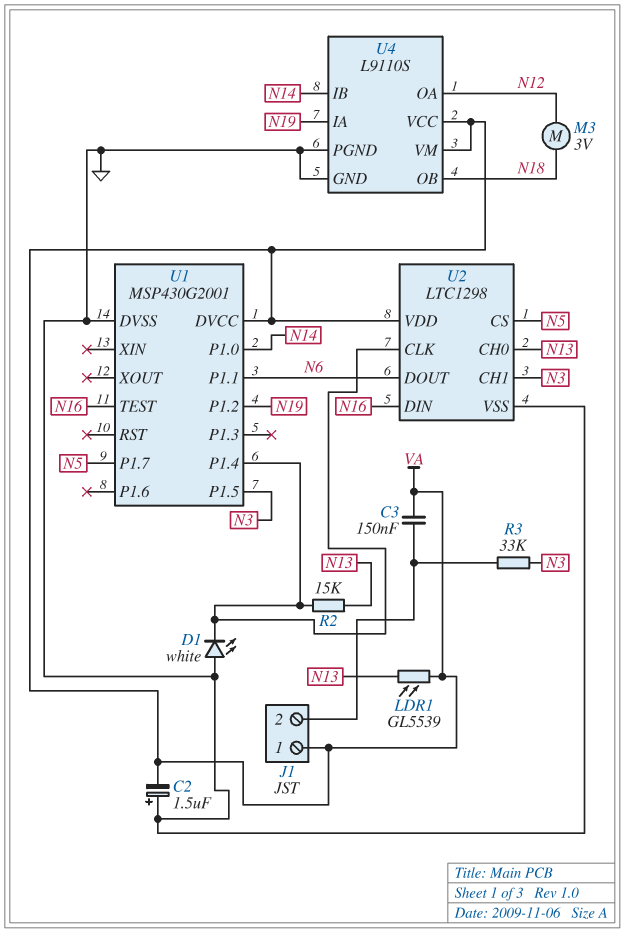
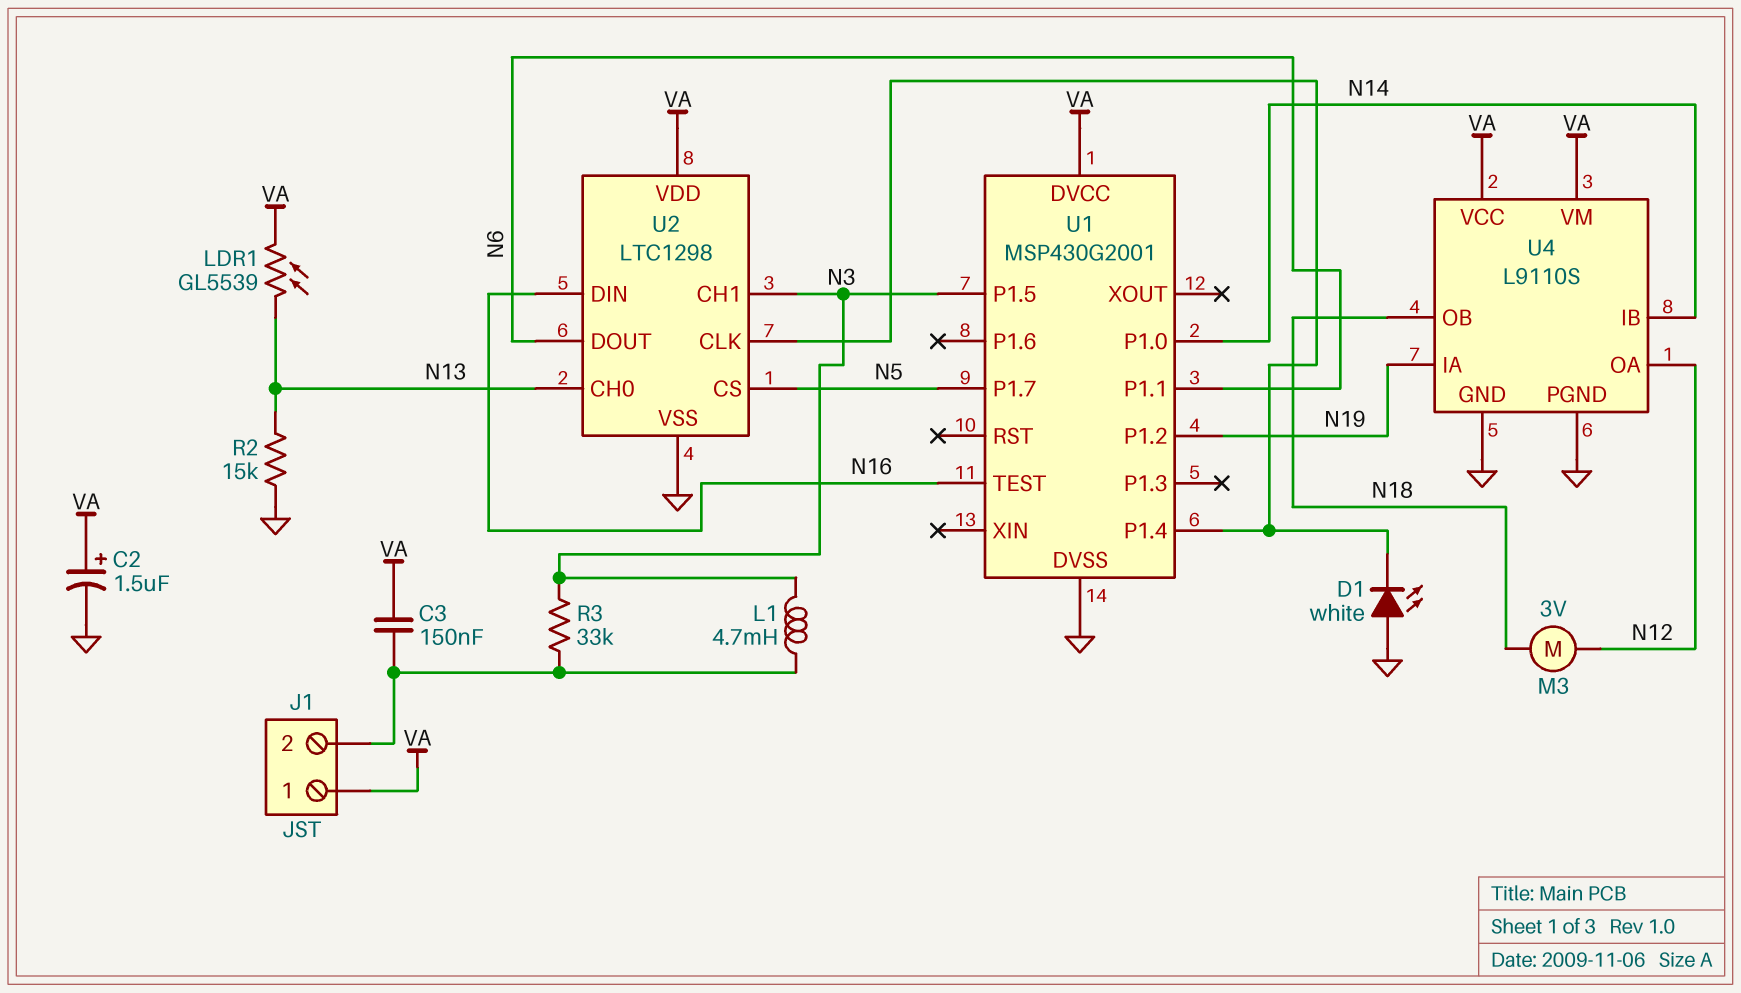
C2: 1.5uF (plus GND, minus VA) -> 1.5uF (plus VA, minus GND)
L1: none -> 4.7mH (J1/2, N3)
R2: 15k (N13, U1/P1.4) -> 15k (GND, N13)

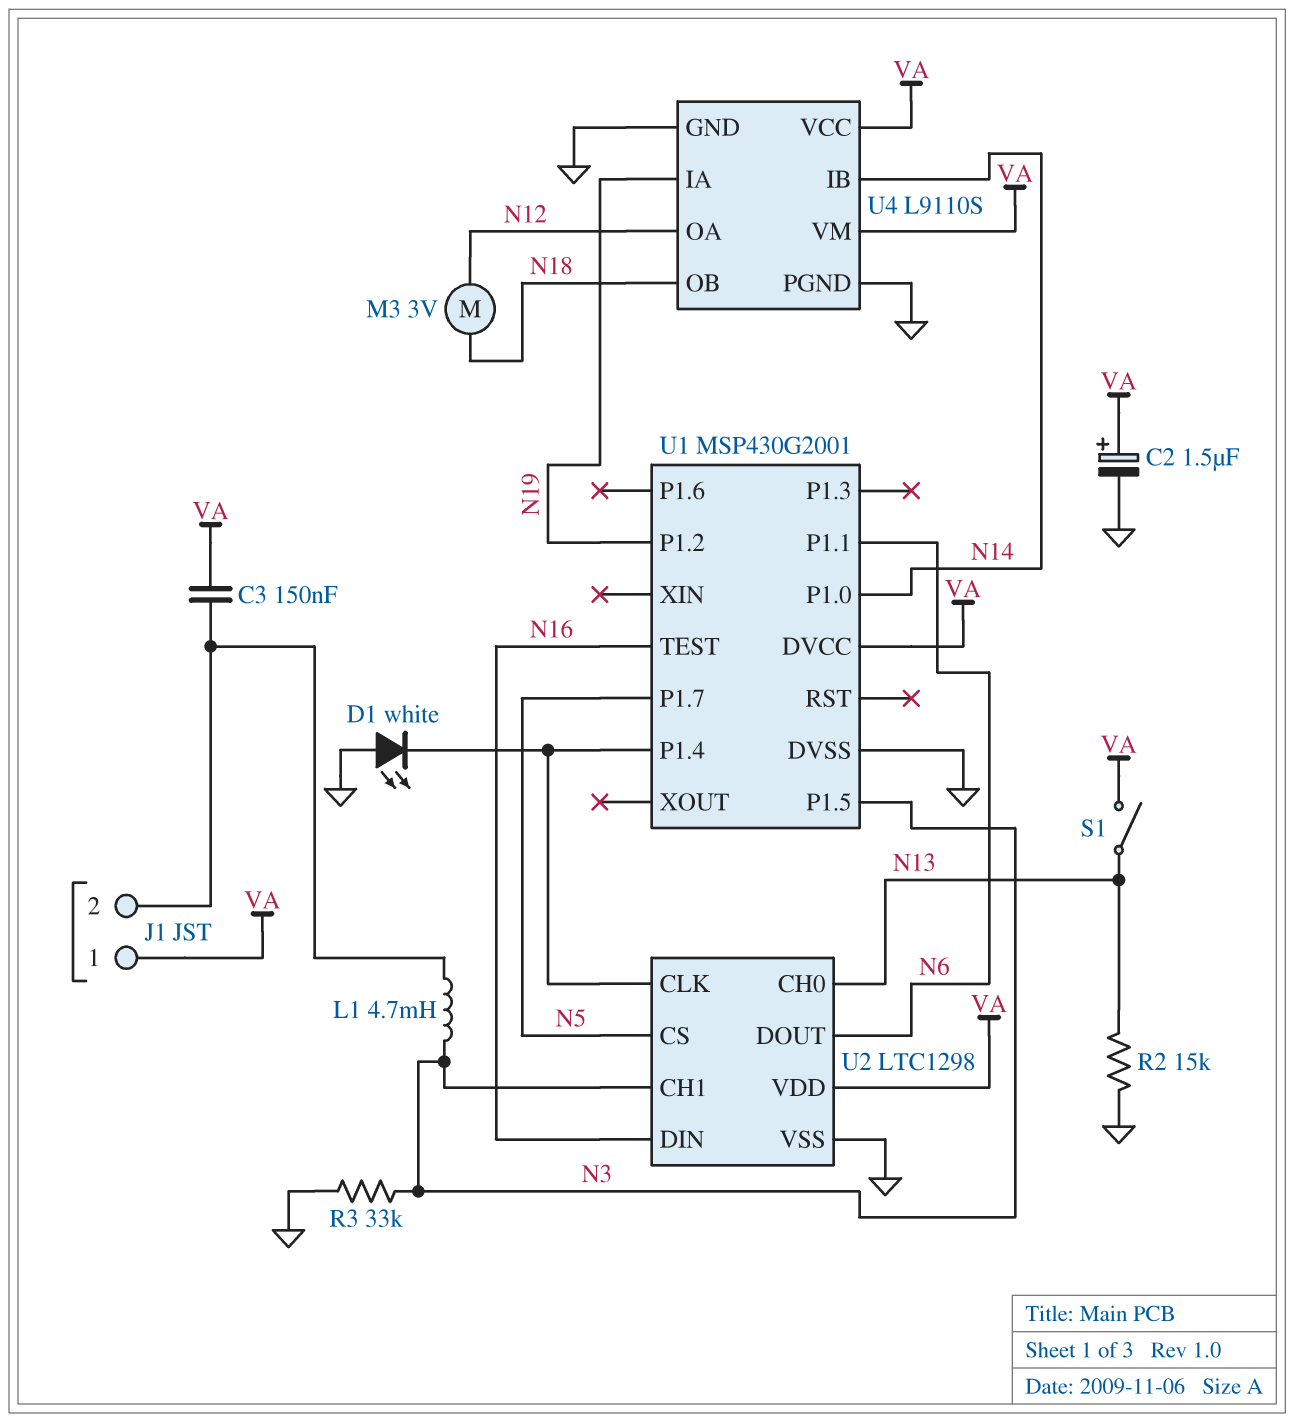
LDR1: GL5539 (N13, VA) -> none
R3: 33k (J1/2, N3) -> 33k (GND, N3)
S1: none -> switch (N13, VA)

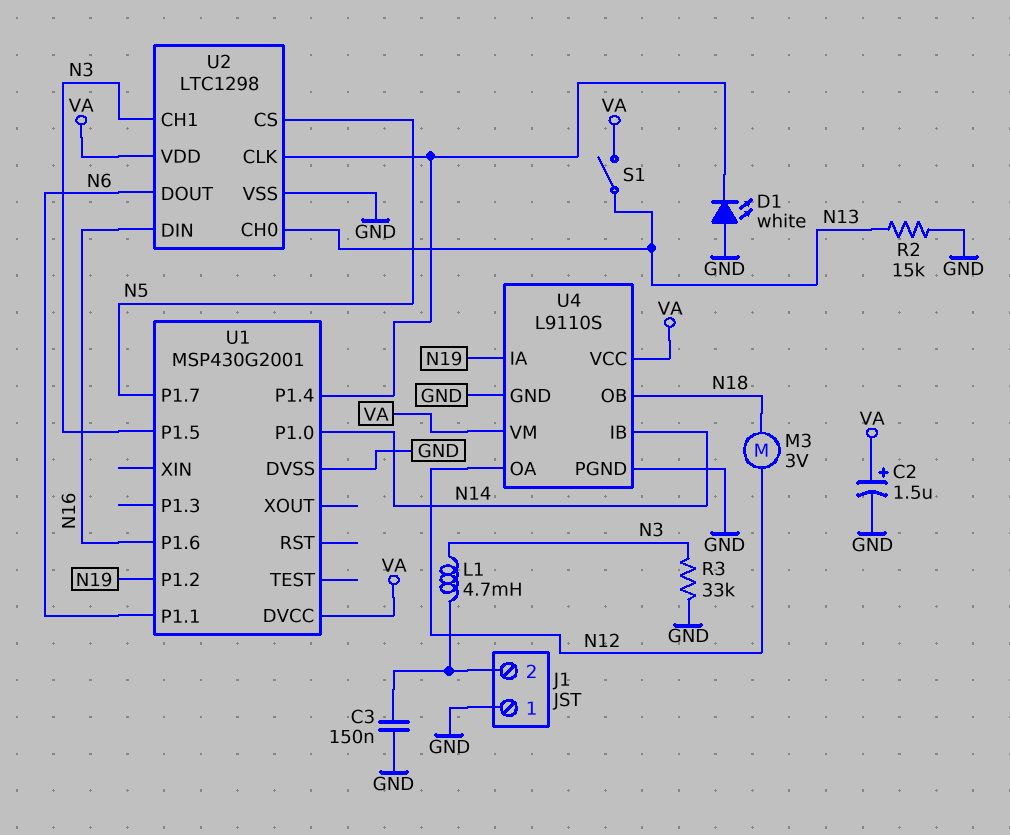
C3: 150nF (J1/2, VA) -> 150nF (GND, J1/2)
J1 pin 1: VA -> GND
U1 pin P1.6: none -> N16
U1 pin TEST: N16 -> none

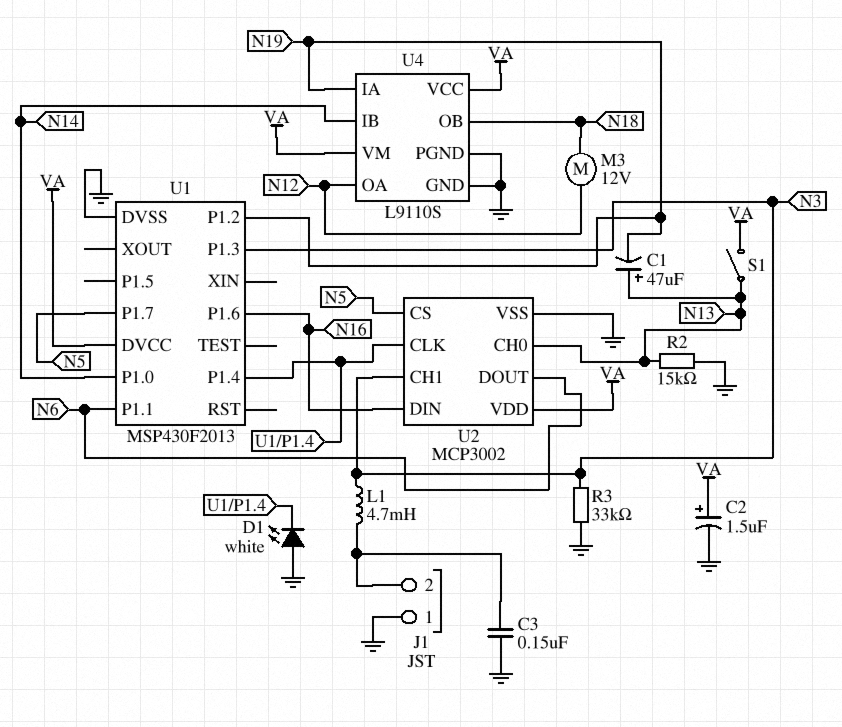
C1: none -> 47uF (plus N13, minus N19)
M3: motor 3V (N12, N18) -> motor 12V (N12, N18)
U1: MSP430G2001 -> MSP430F2013
U1 pin P1.3: none -> N3
U1 pin P1.5: N3 -> none
U2: LTC1298 -> MCP3002

